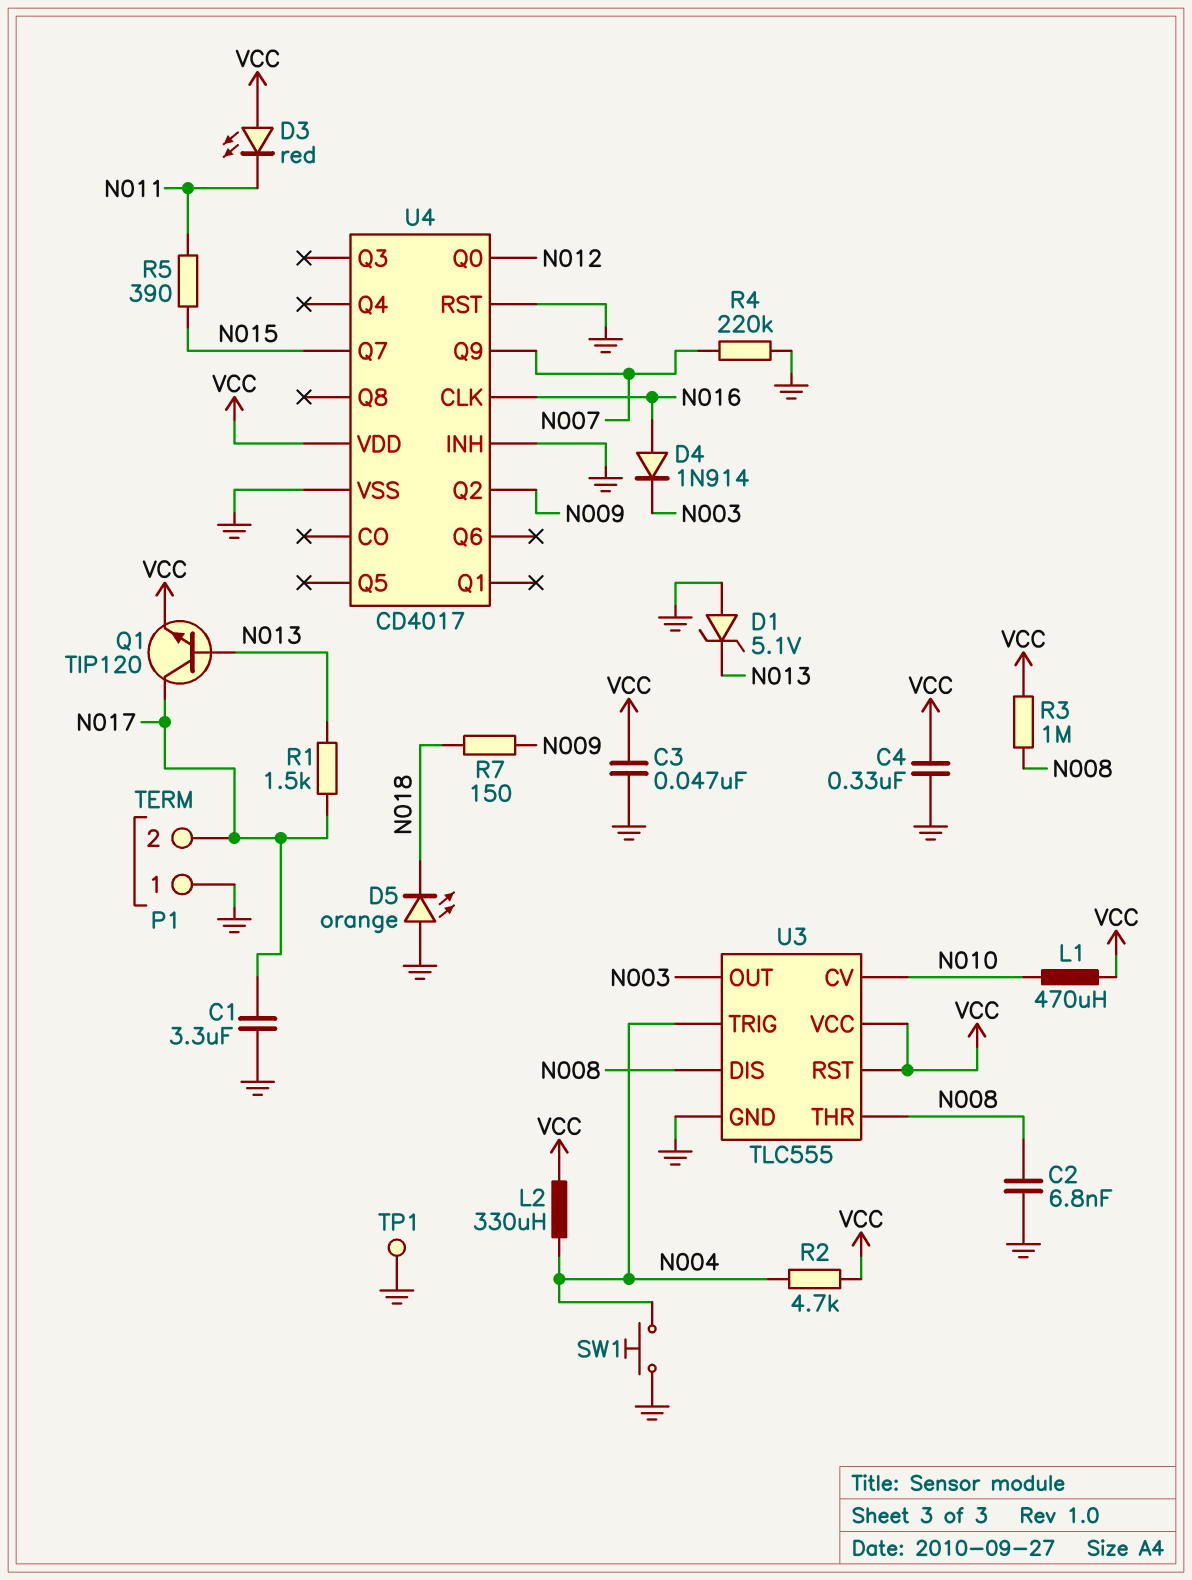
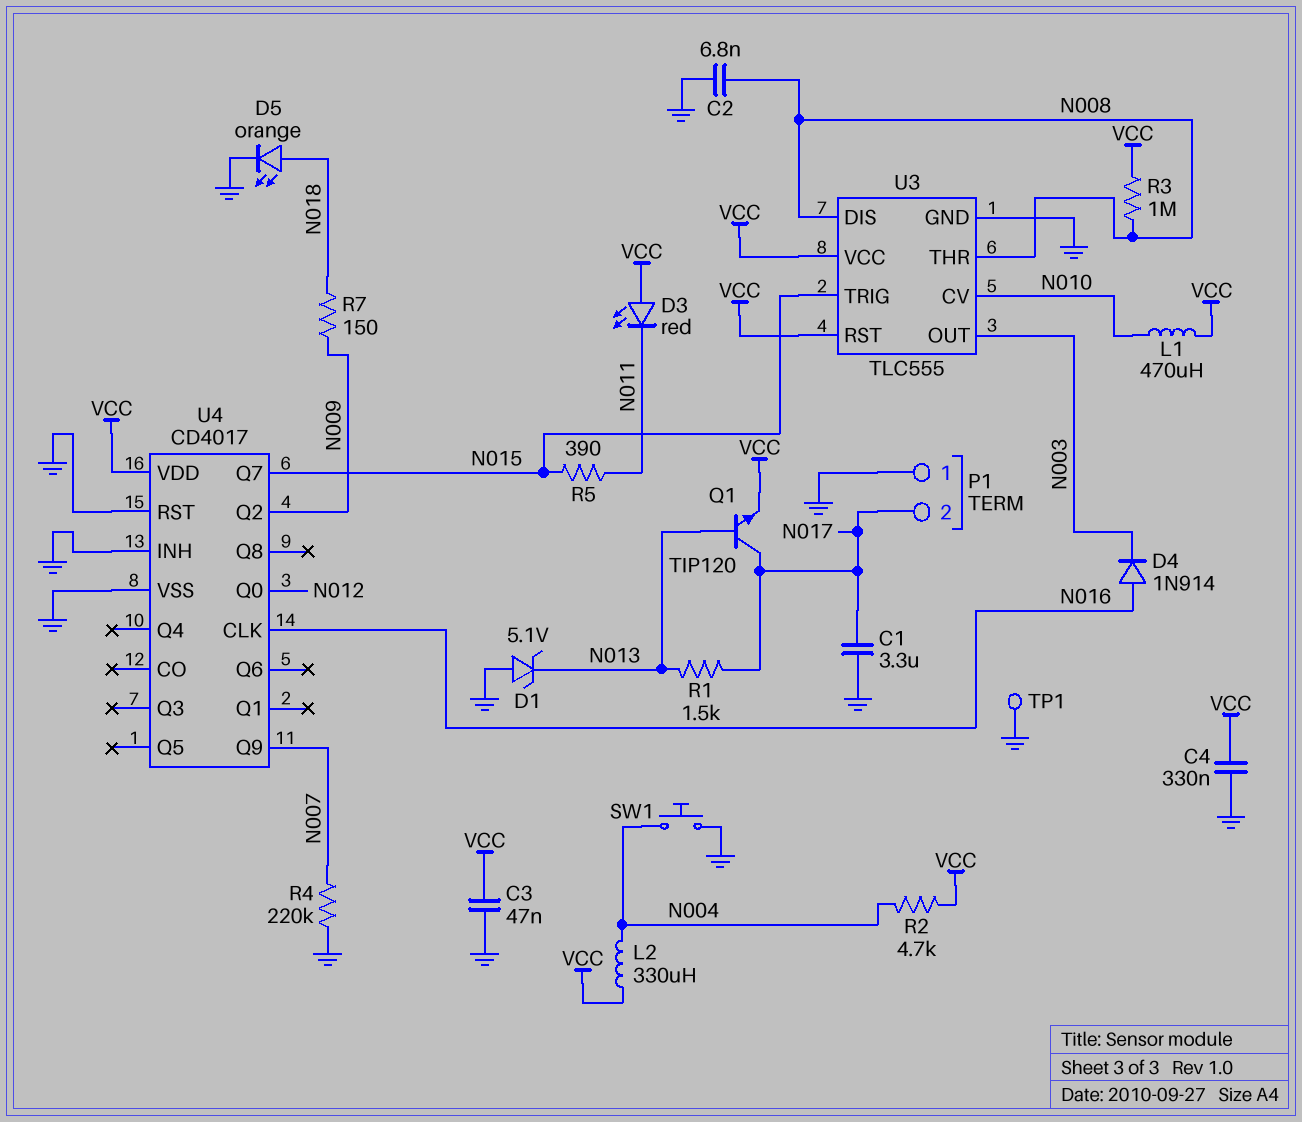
D5: LED orange (A GND, K N018) -> LED orange (A N018, K GND)
U3 pin TRIG: N004 -> N015

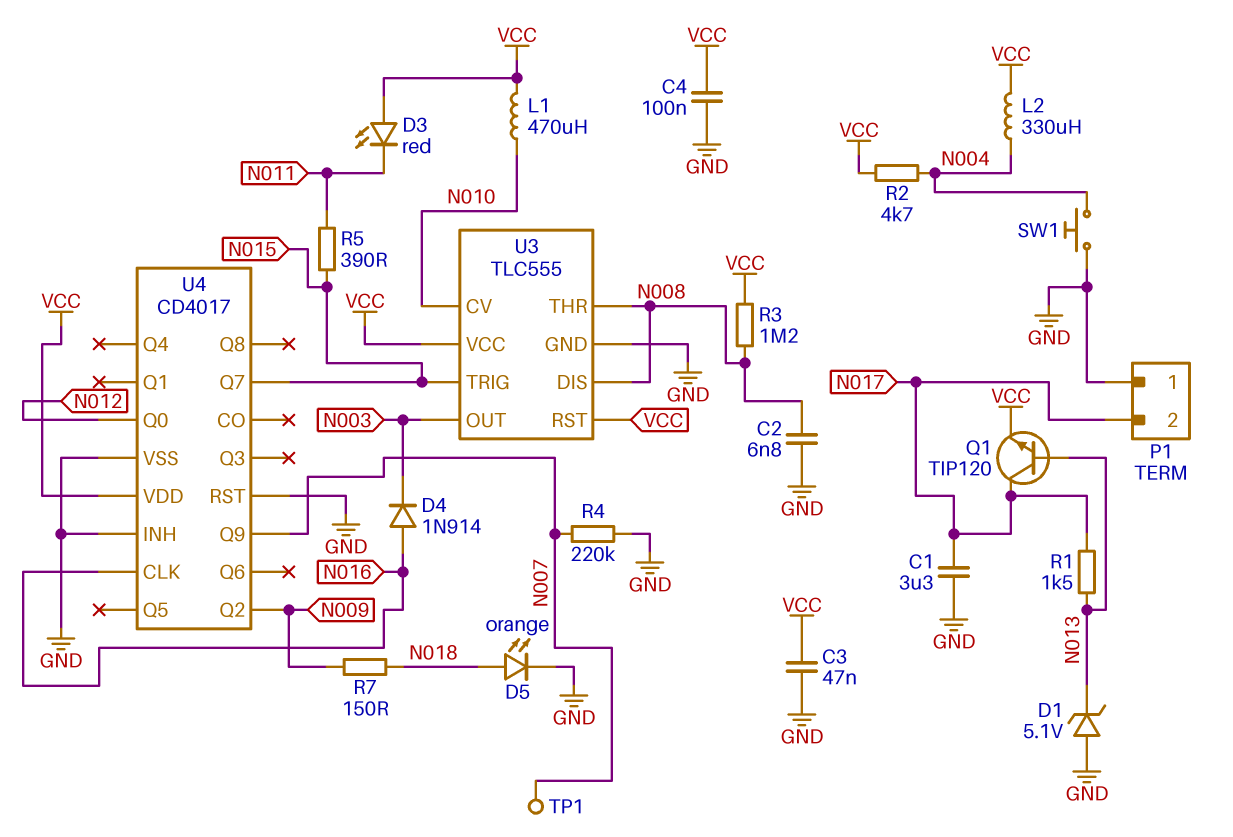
C4: 330nF (GND, VCC) -> 100nF (GND, VCC)
R3: 1M (N008, VCC) -> 1.2M (N008, VCC)
TP1: test point (GND) -> test point (N007)

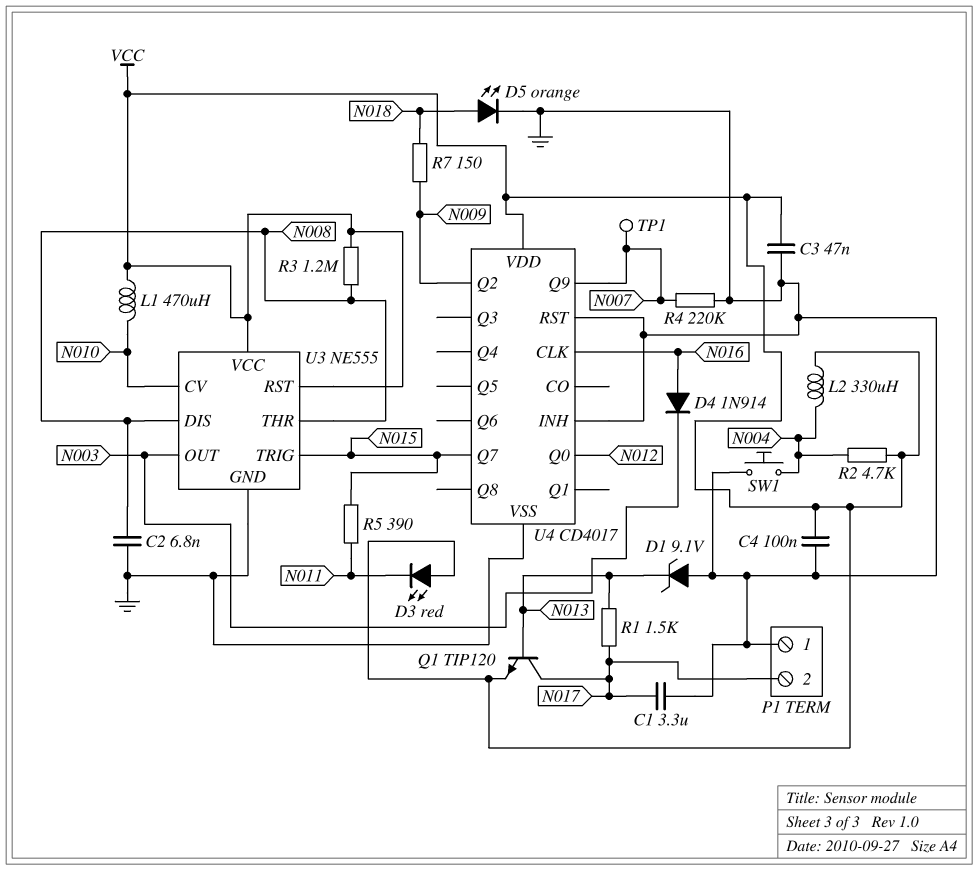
D1: zener 5.1V (A GND, K N013) -> zener 9.1V (A GND, K N013)
U3: TLC555 -> NE555

